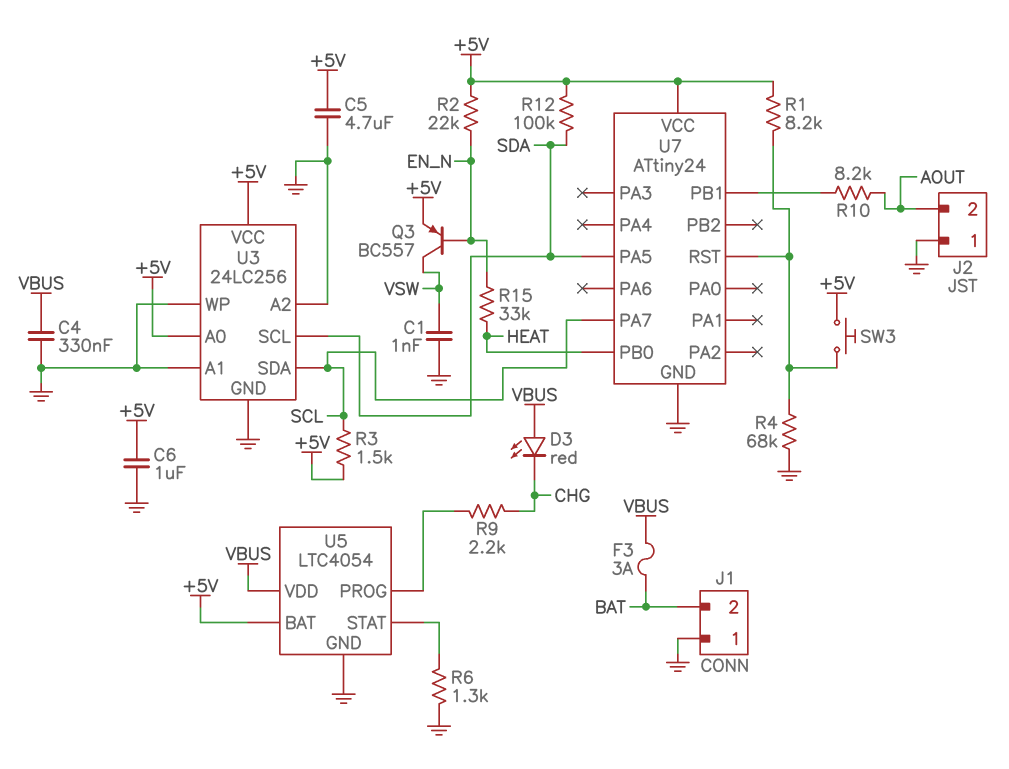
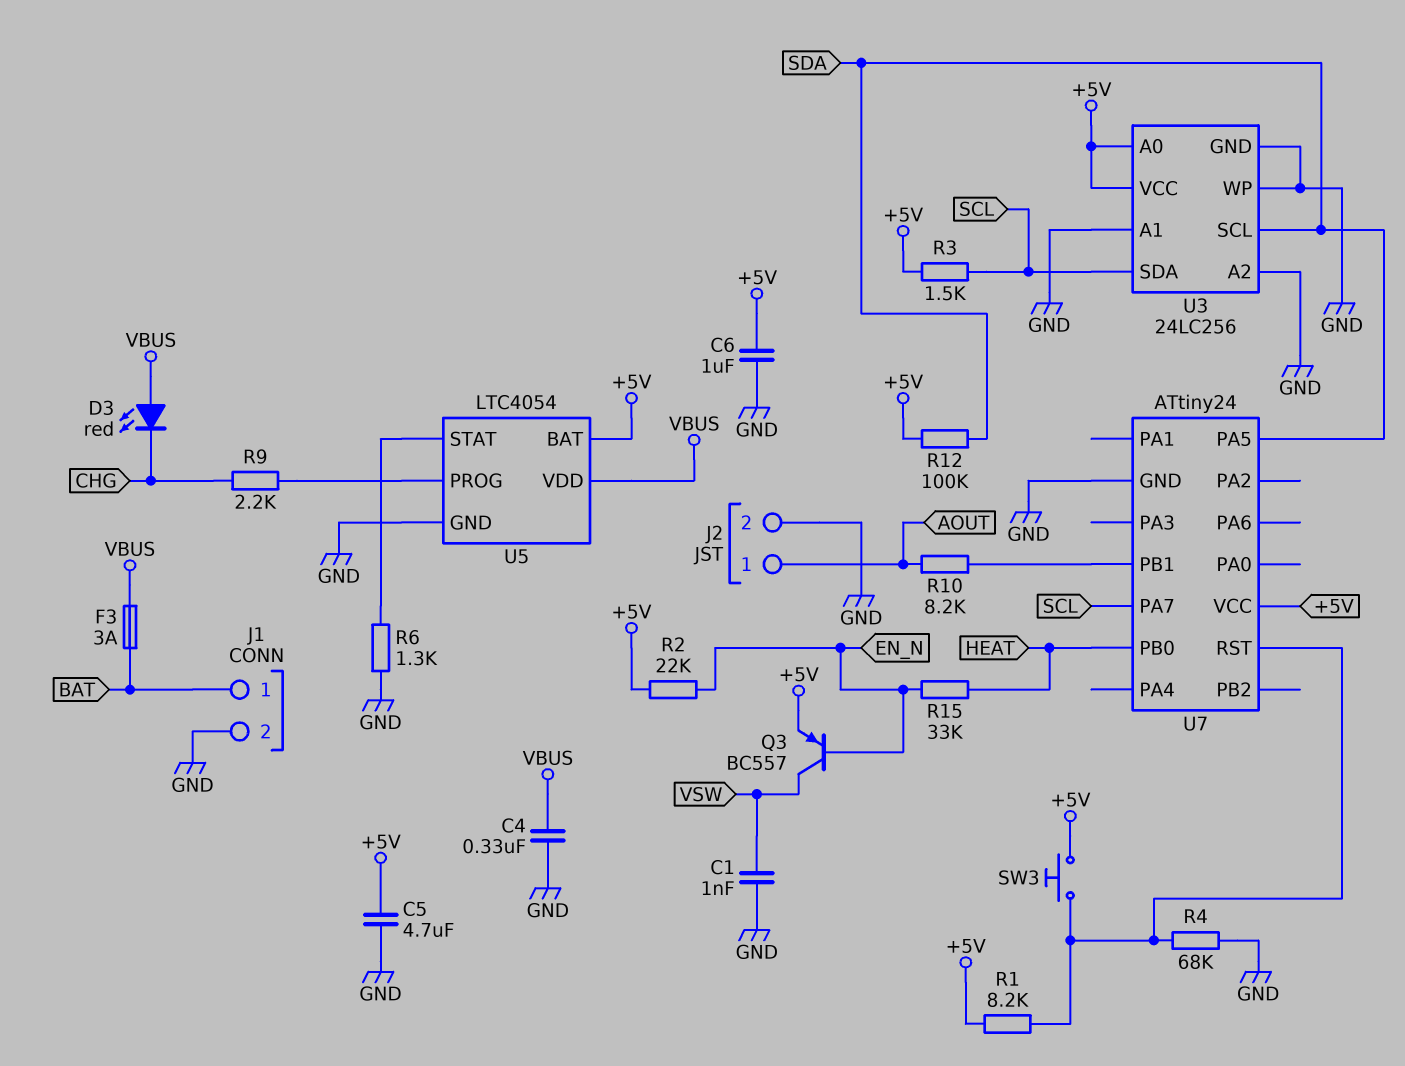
J1 pin 1: GND -> BAT
J1 pin 2: BAT -> GND
J2 pin 1: GND -> AOUT
J2 pin 2: AOUT -> GND

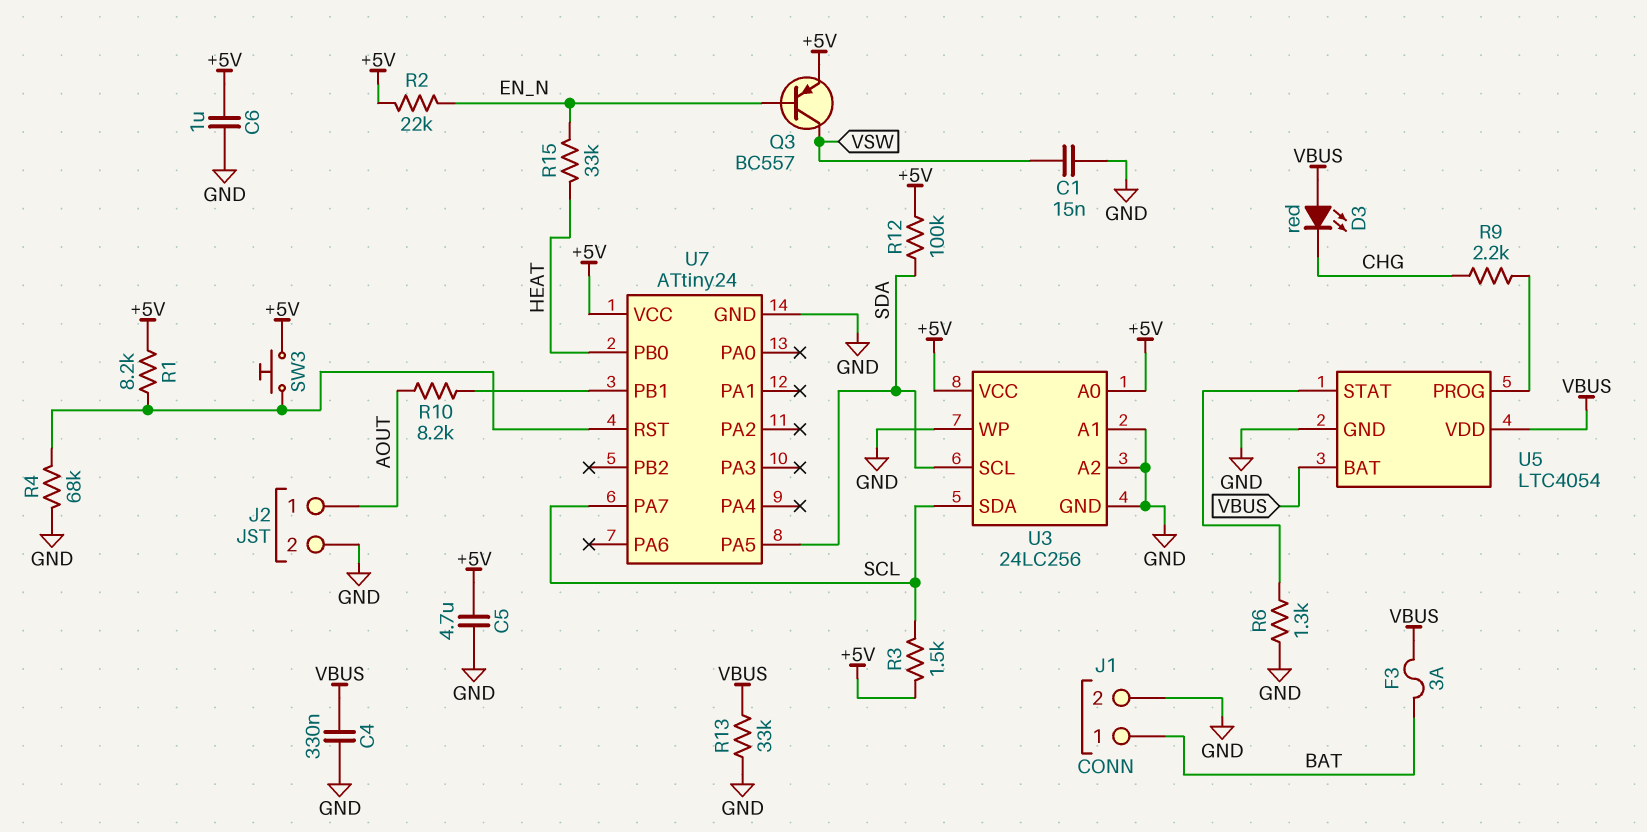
C1: 1nF (GND, VSW) -> 15nF (GND, VSW)
R13: none -> 33k (GND, VBUS)
U5 pin BAT: +5V -> VBUS

